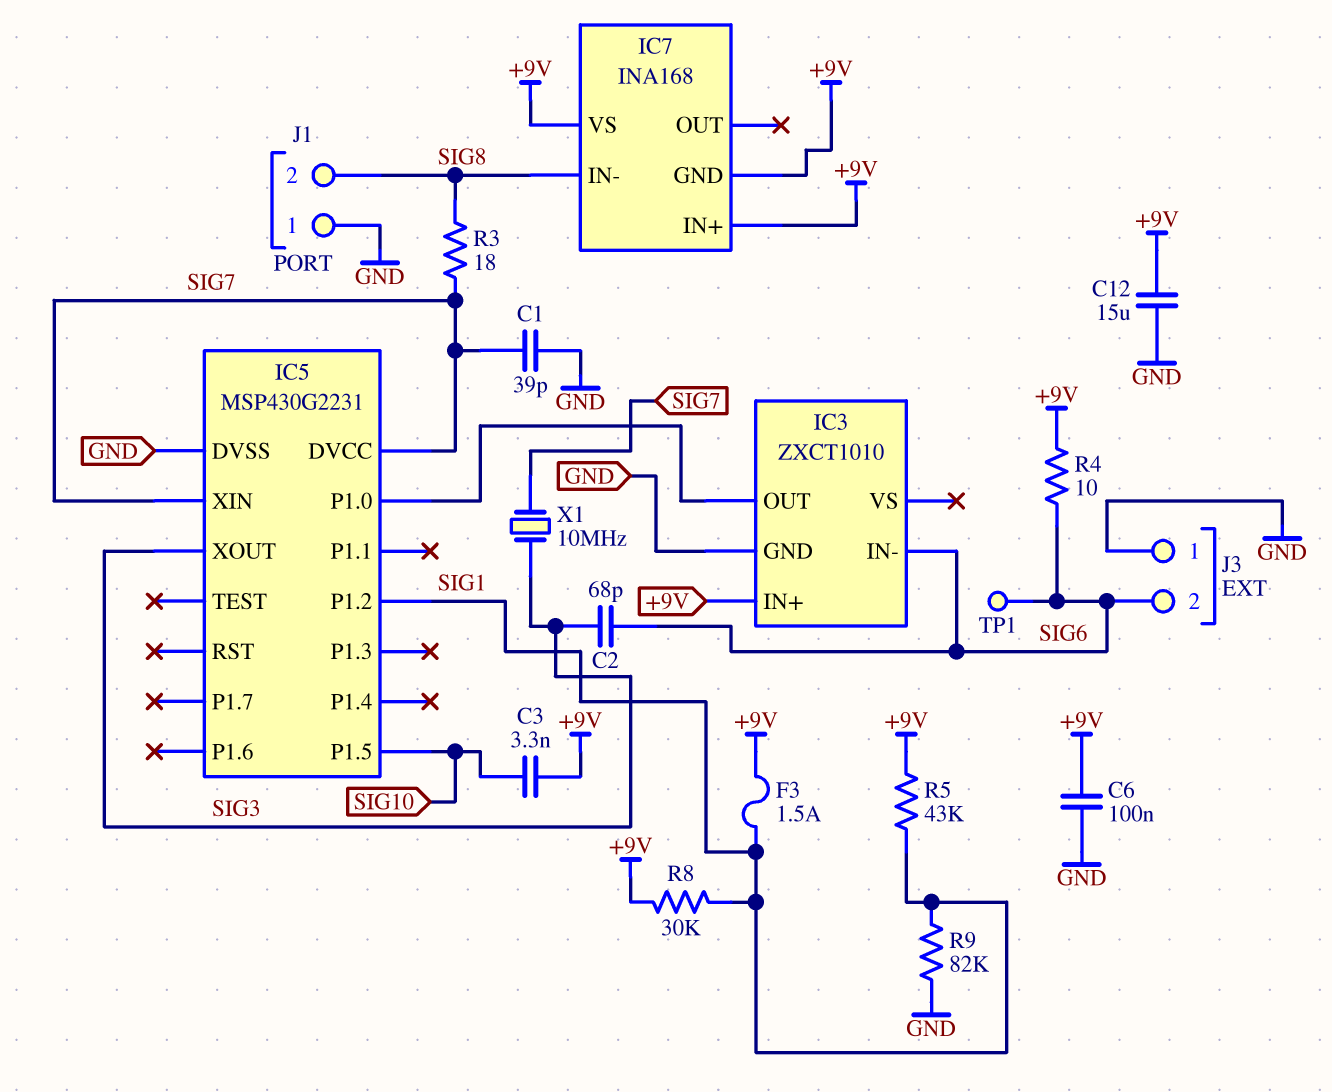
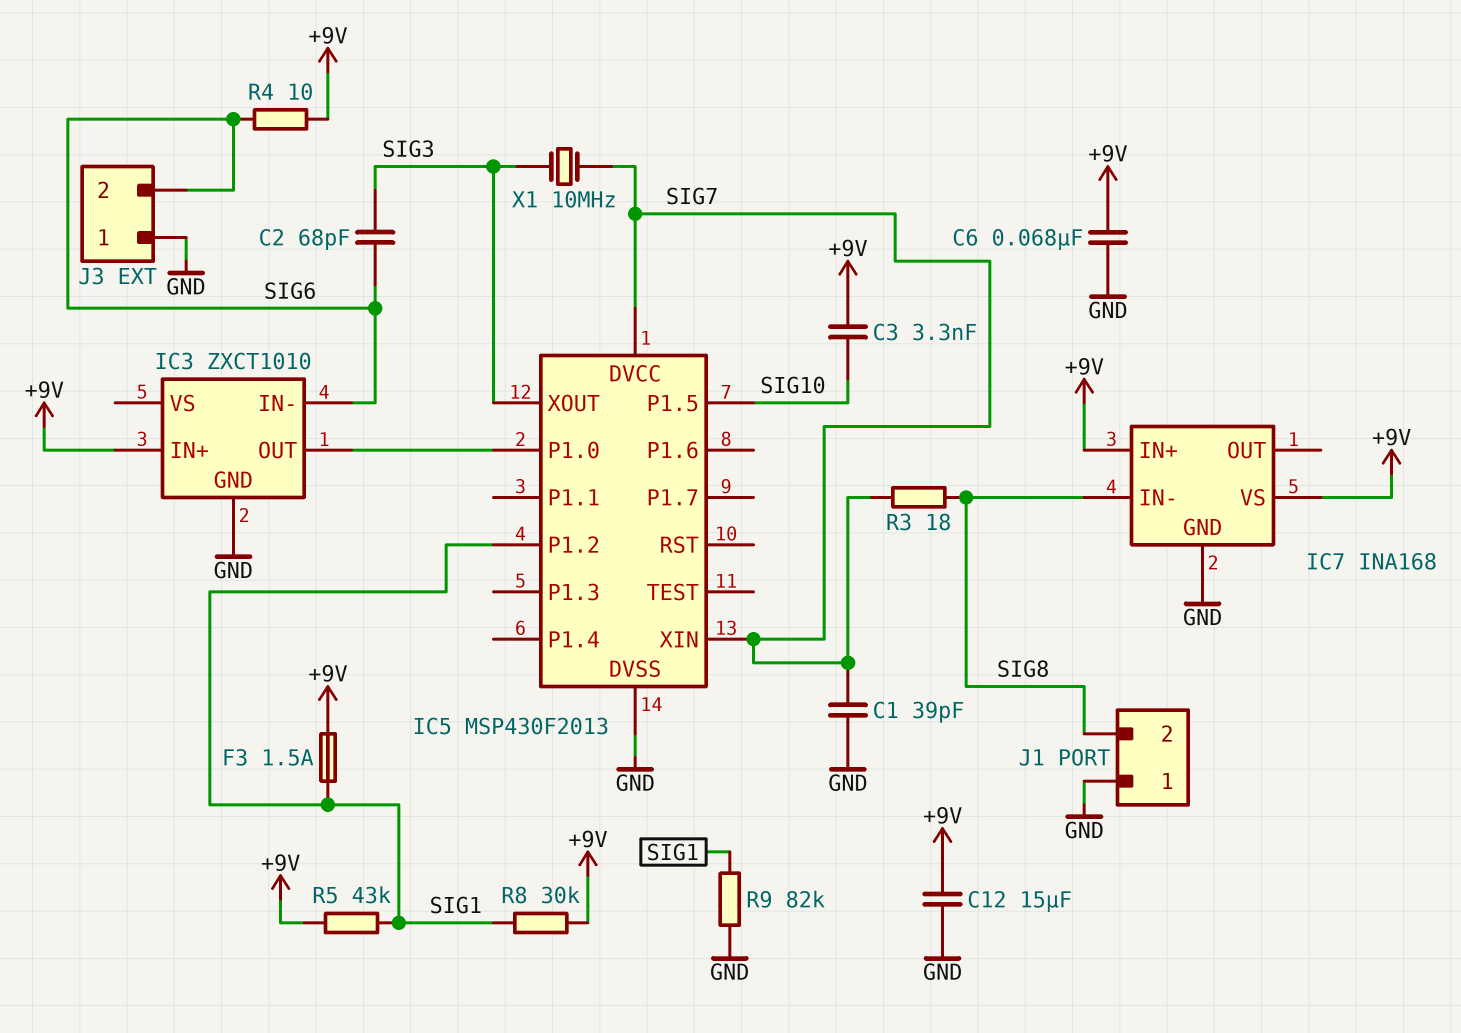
C6: 100nF (+9V, GND) -> 68nF (+9V, GND)
IC5: MSP430G2231 -> MSP430F2013
IC7 pin GND: +9V -> GND
TP1: test point (SIG6) -> none

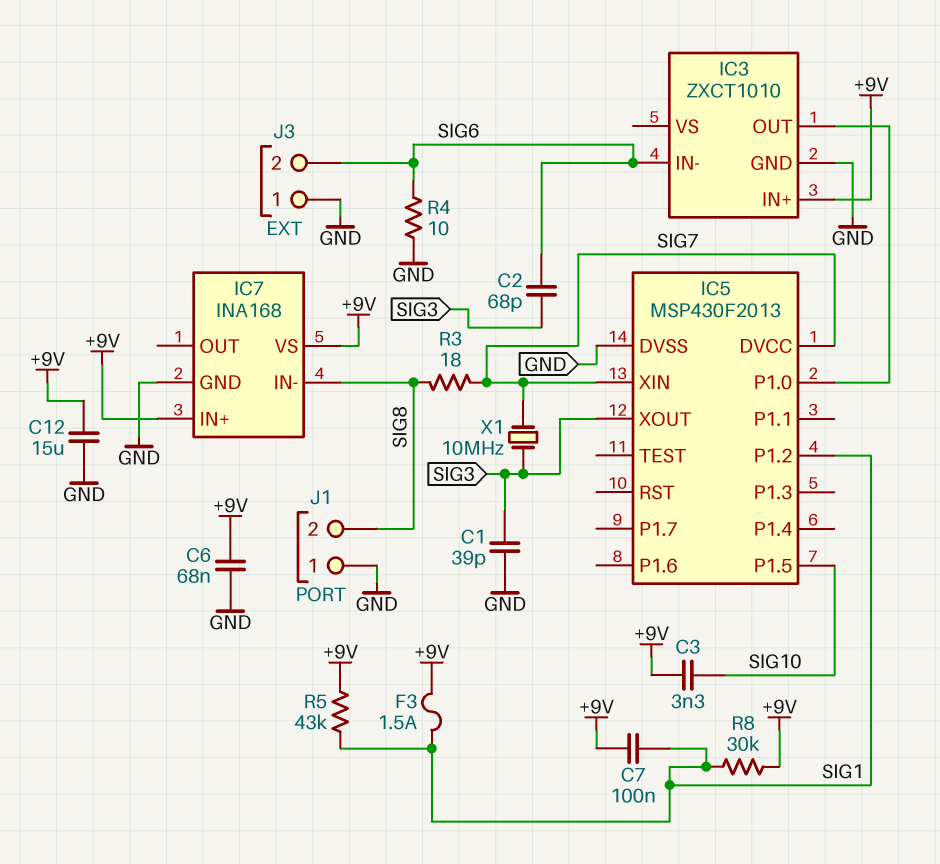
C1: 39pF (GND, SIG7) -> 39pF (GND, SIG3)
C7: none -> 100nF (+9V, SIG1)
R4: 10 (+9V, SIG6) -> 10 (GND, SIG6)
R9: 82k (GND, SIG1) -> none

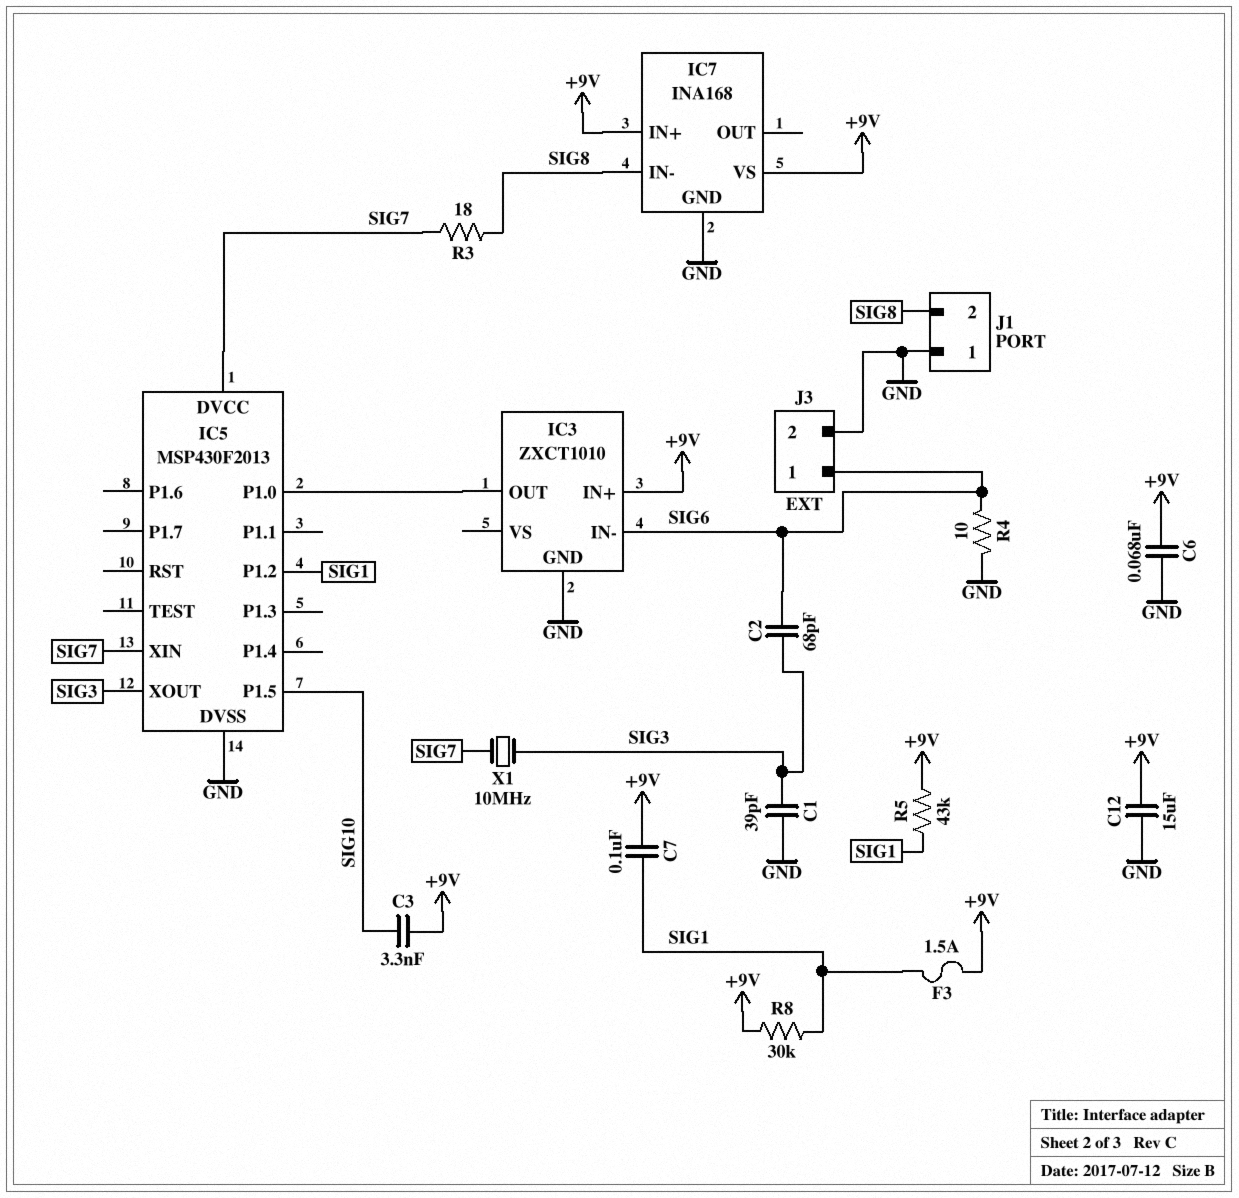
J3 pin 1: GND -> SIG6
J3 pin 2: SIG6 -> GND

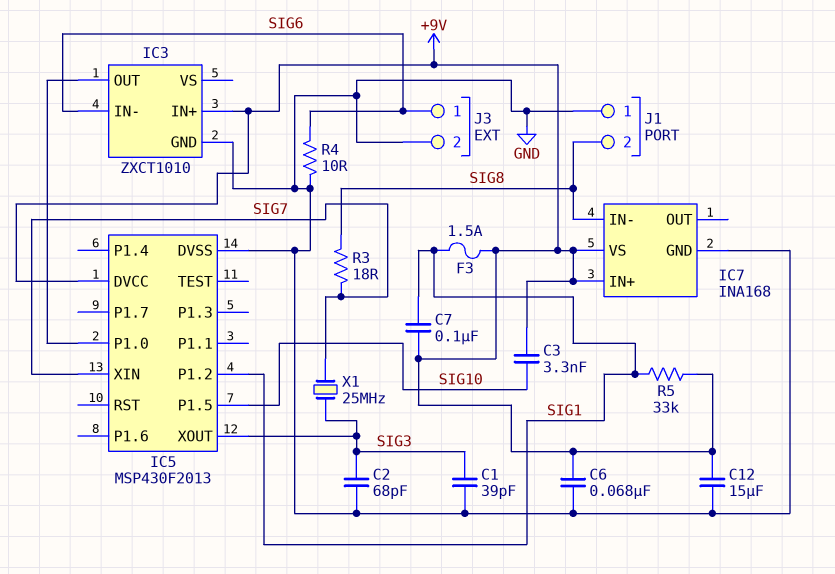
C2: 68pF (SIG3, SIG6) -> 68pF (GND, SIG3)
IC5 pin DVCC: SIG7 -> +9V
R5: 43k (+9V, SIG1) -> 33k (+9V, SIG1)
R8: 30k (+9V, SIG1) -> none
X1: 10MHz (SIG3, SIG7) -> 25MHz (SIG3, SIG7)

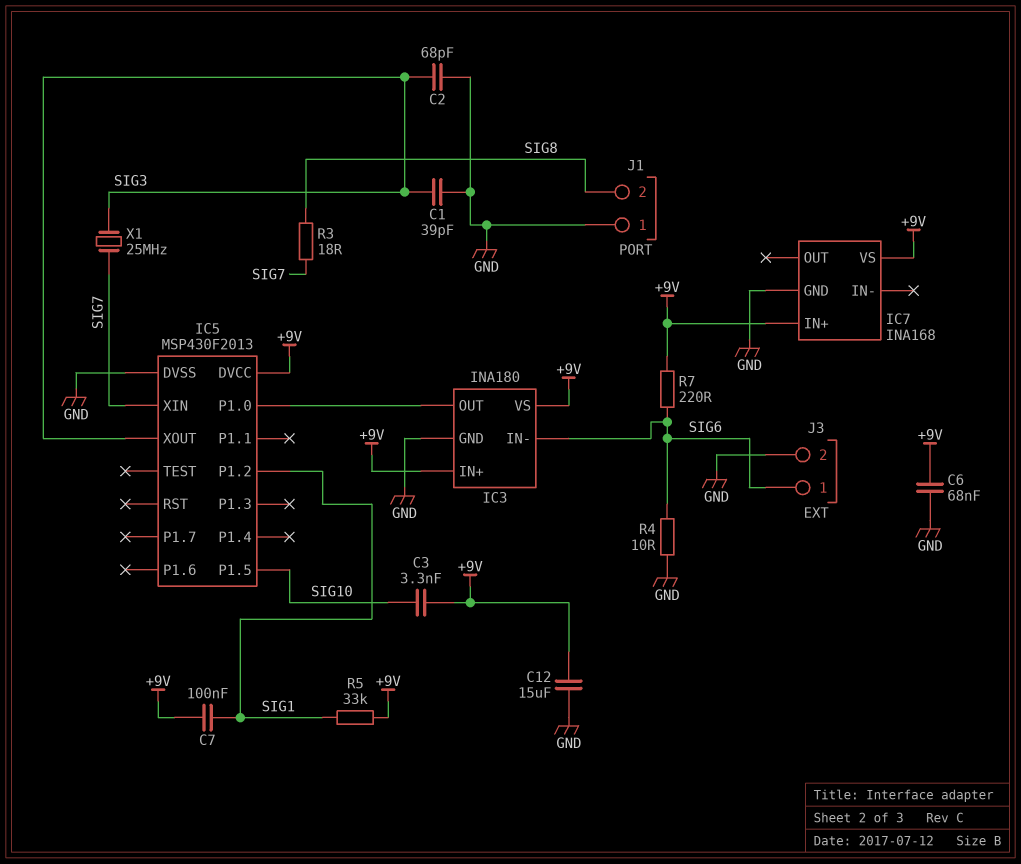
F3: 1.5A (+9V, SIG1) -> none
IC3: ZXCT1010 -> INA180
IC3 pin VS: none -> +9V
IC7 pin IN-: SIG8 -> none
R7: none -> 220 (+9V, SIG6)

